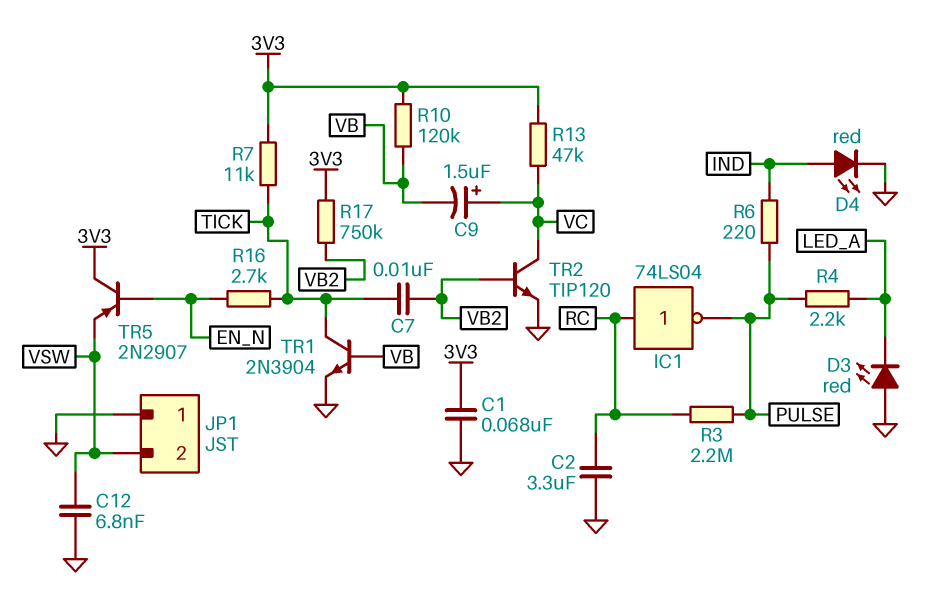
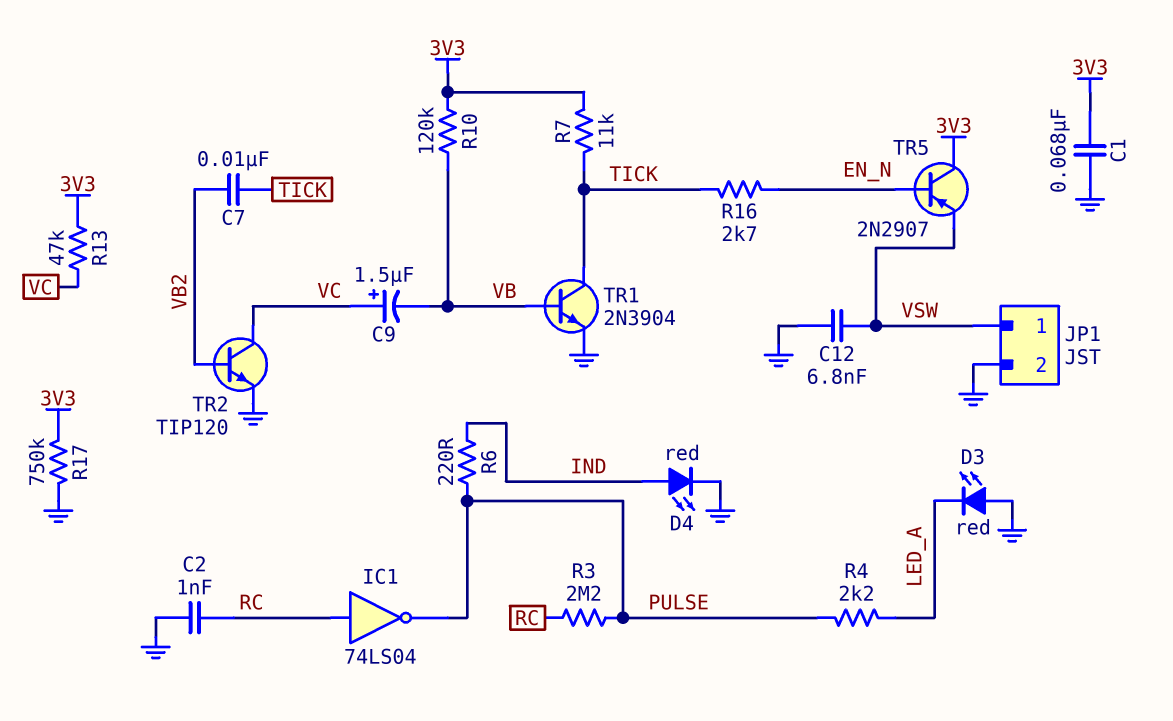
C2: 3.3uF (GND, RC) -> 1nF (GND, RC)
JP1 pin 1: GND -> VSW
JP1 pin 2: VSW -> GND
R17: 750k (3V3, VB2) -> 750k (3V3, GND)

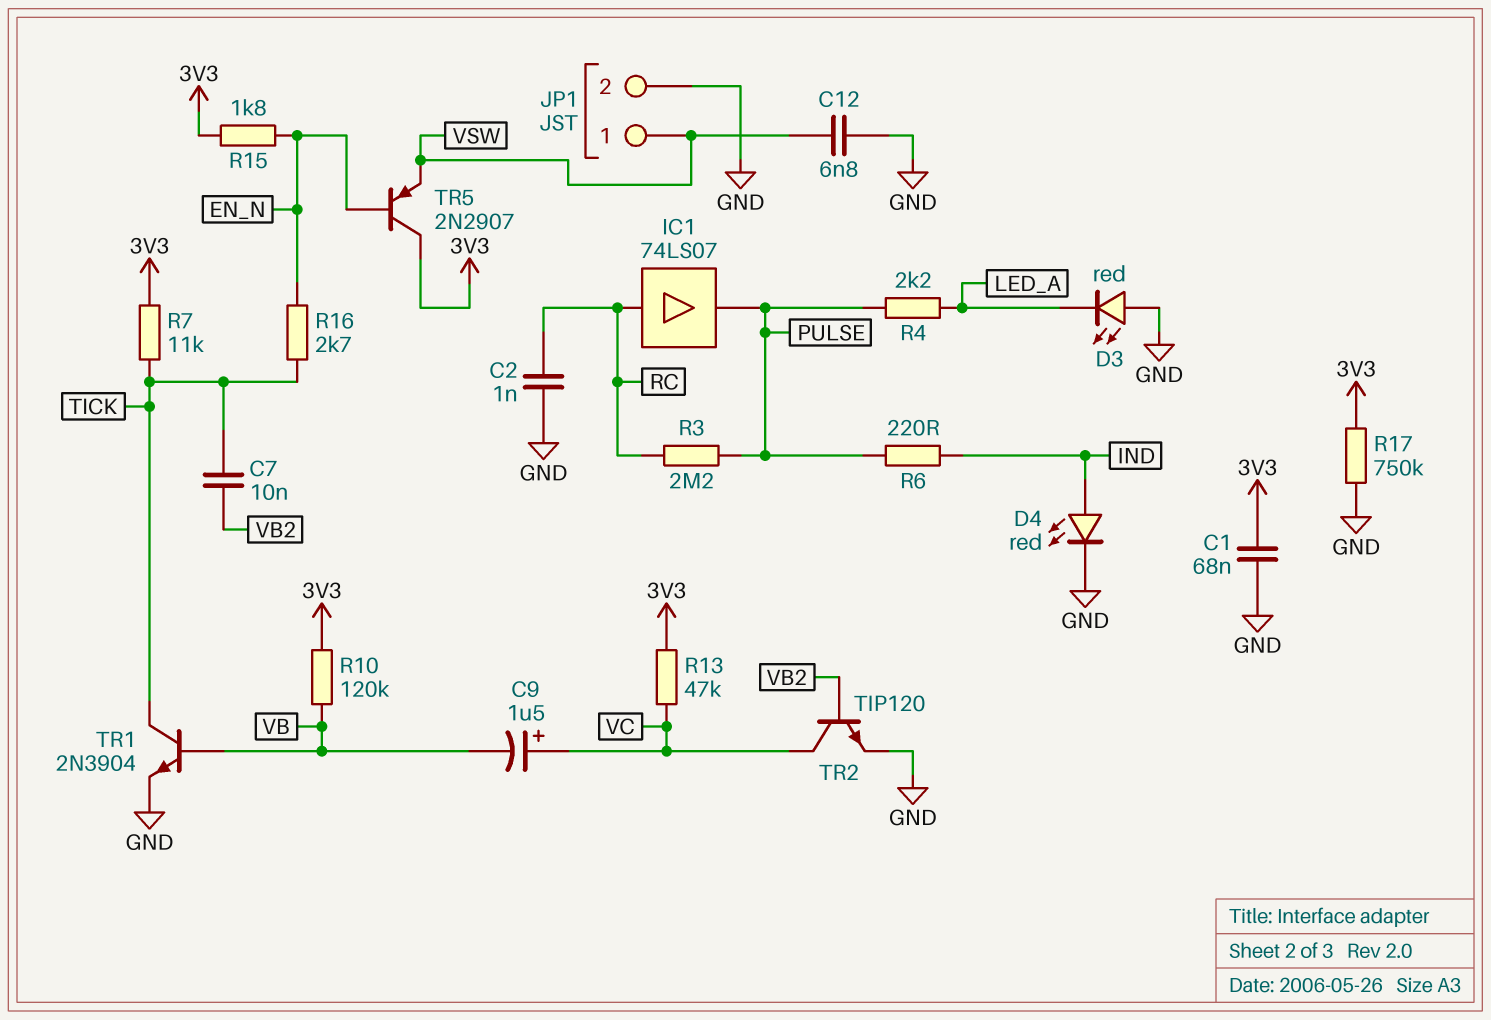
IC1: NOT 74LS04 (in RC, out PULSE) -> buffer 74LS07 (in RC, out PULSE)
R15: none -> 1.8k (3V3, EN_N)

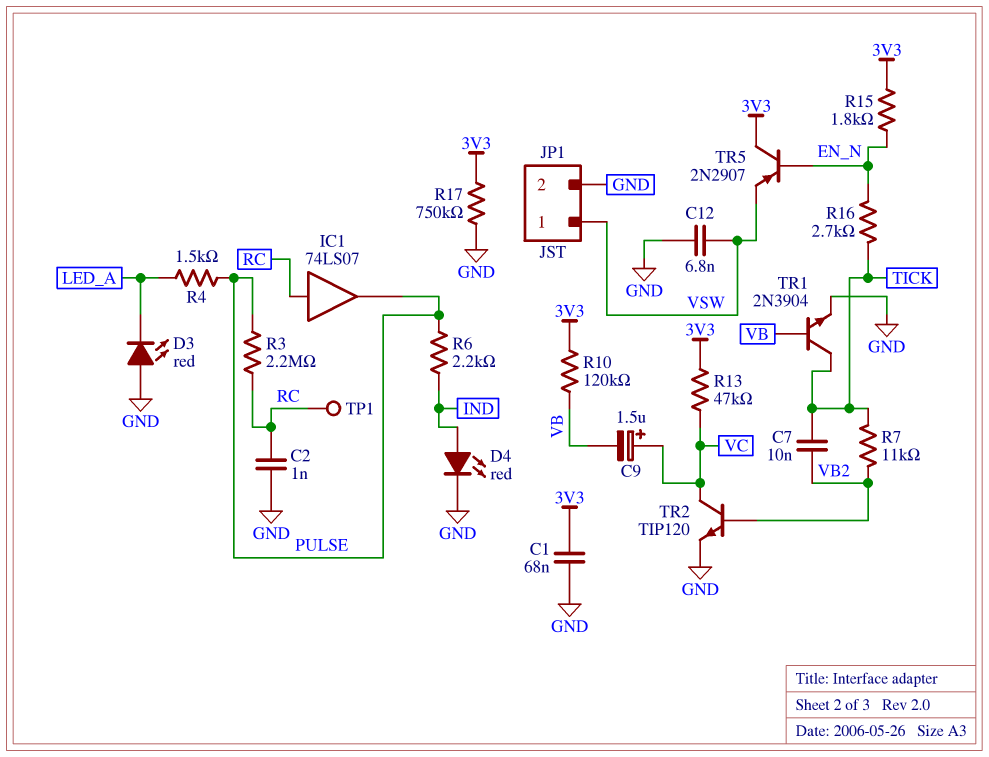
R4: 2.2k (LED_A, PULSE) -> 1.5k (LED_A, PULSE)
R6: 220 (IND, PULSE) -> 2.2k (IND, PULSE)
R7: 11k (3V3, TICK) -> 11k (TICK, VB2)
TP1: none -> test point (RC)

